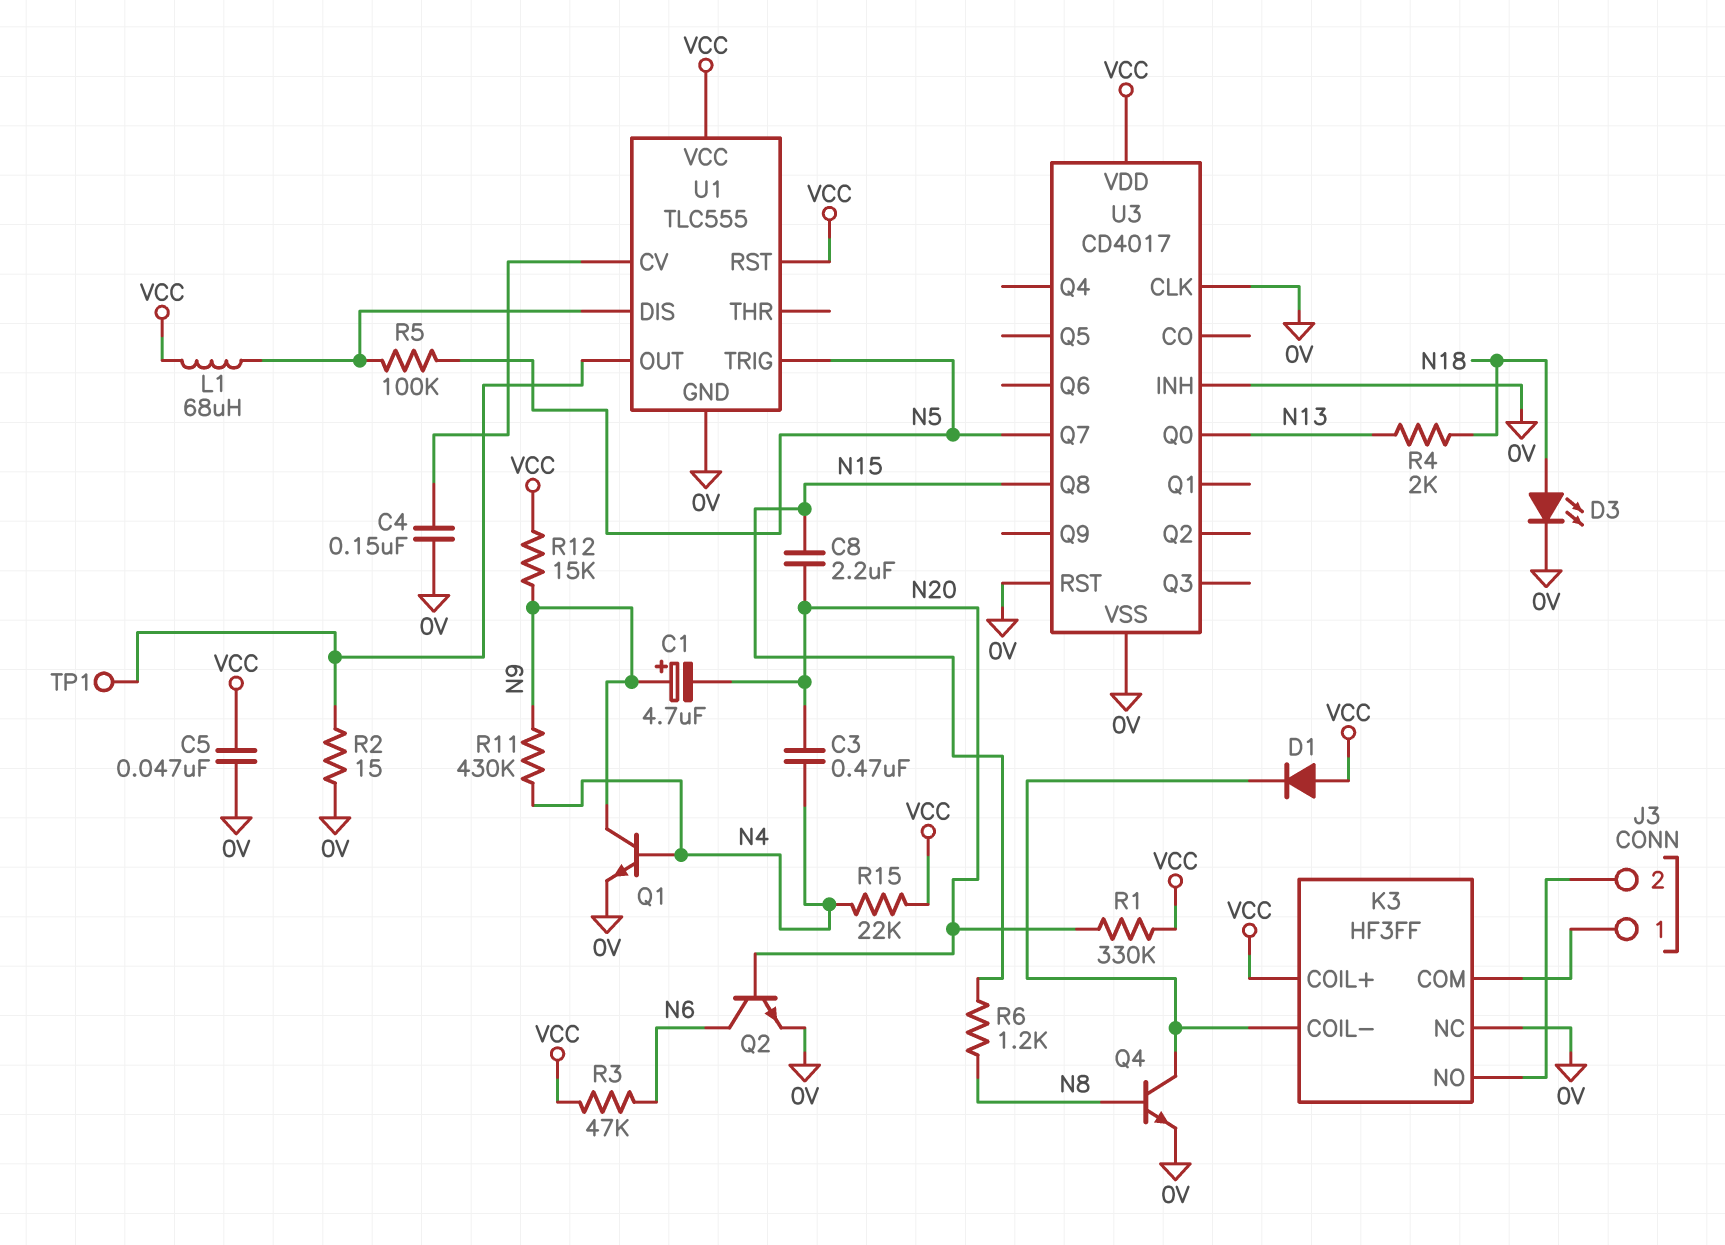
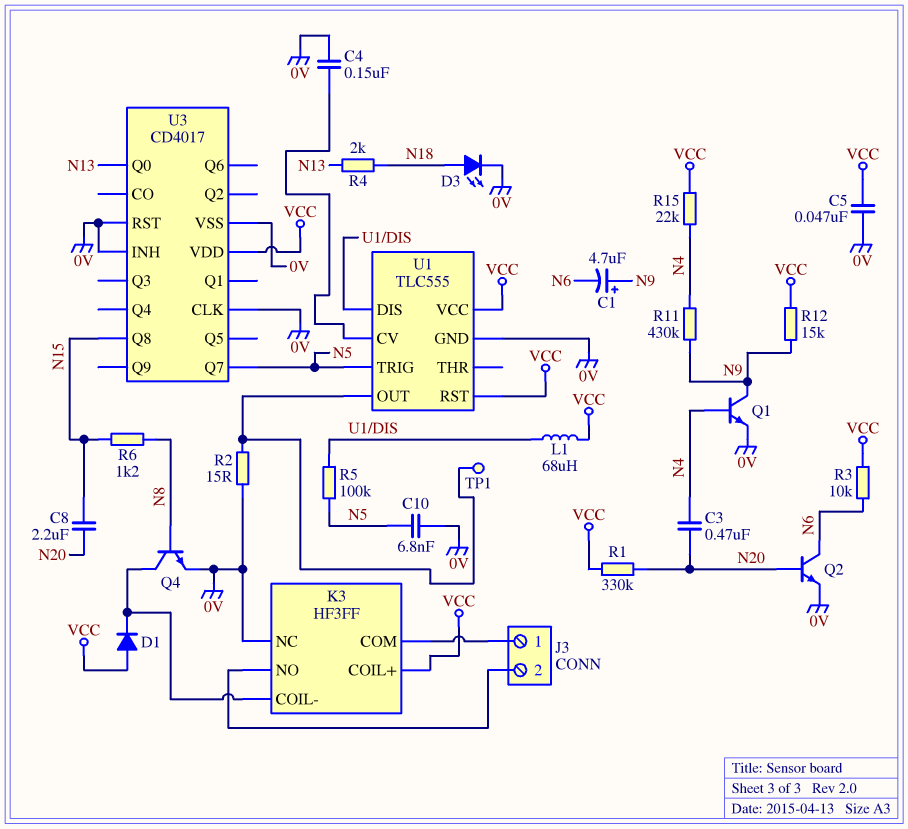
C1: 4.7uF (plus N9, minus N20) -> 4.7uF (plus N9, minus N6)
C10: none -> 6.8nF (0V, N5)
R3: 47k (N6, VCC) -> 10k (N6, VCC)

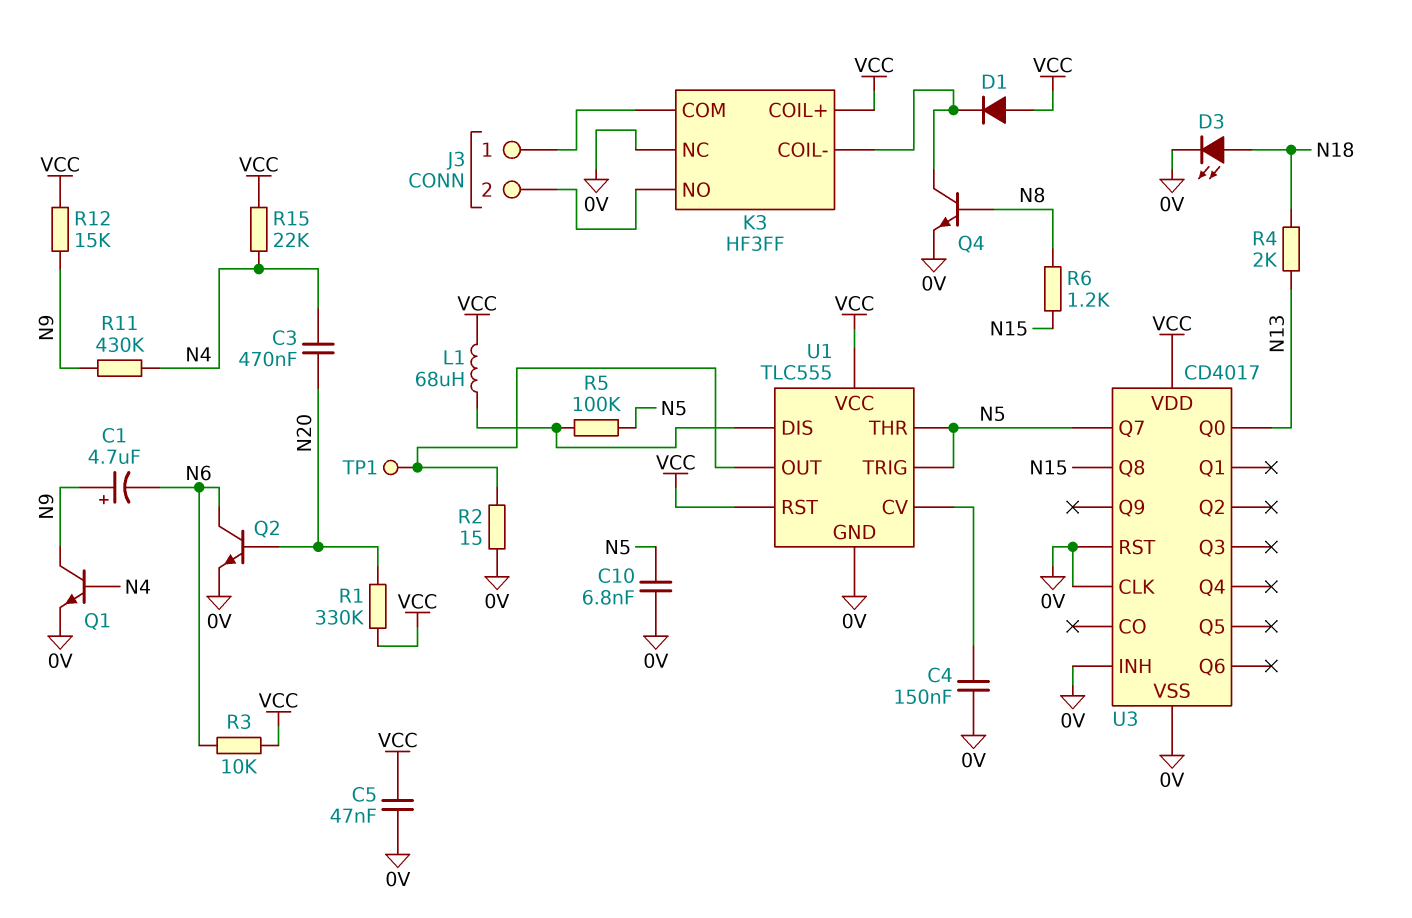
C8: 2.2uF (N15, N20) -> none
U1 pin THR: none -> N5

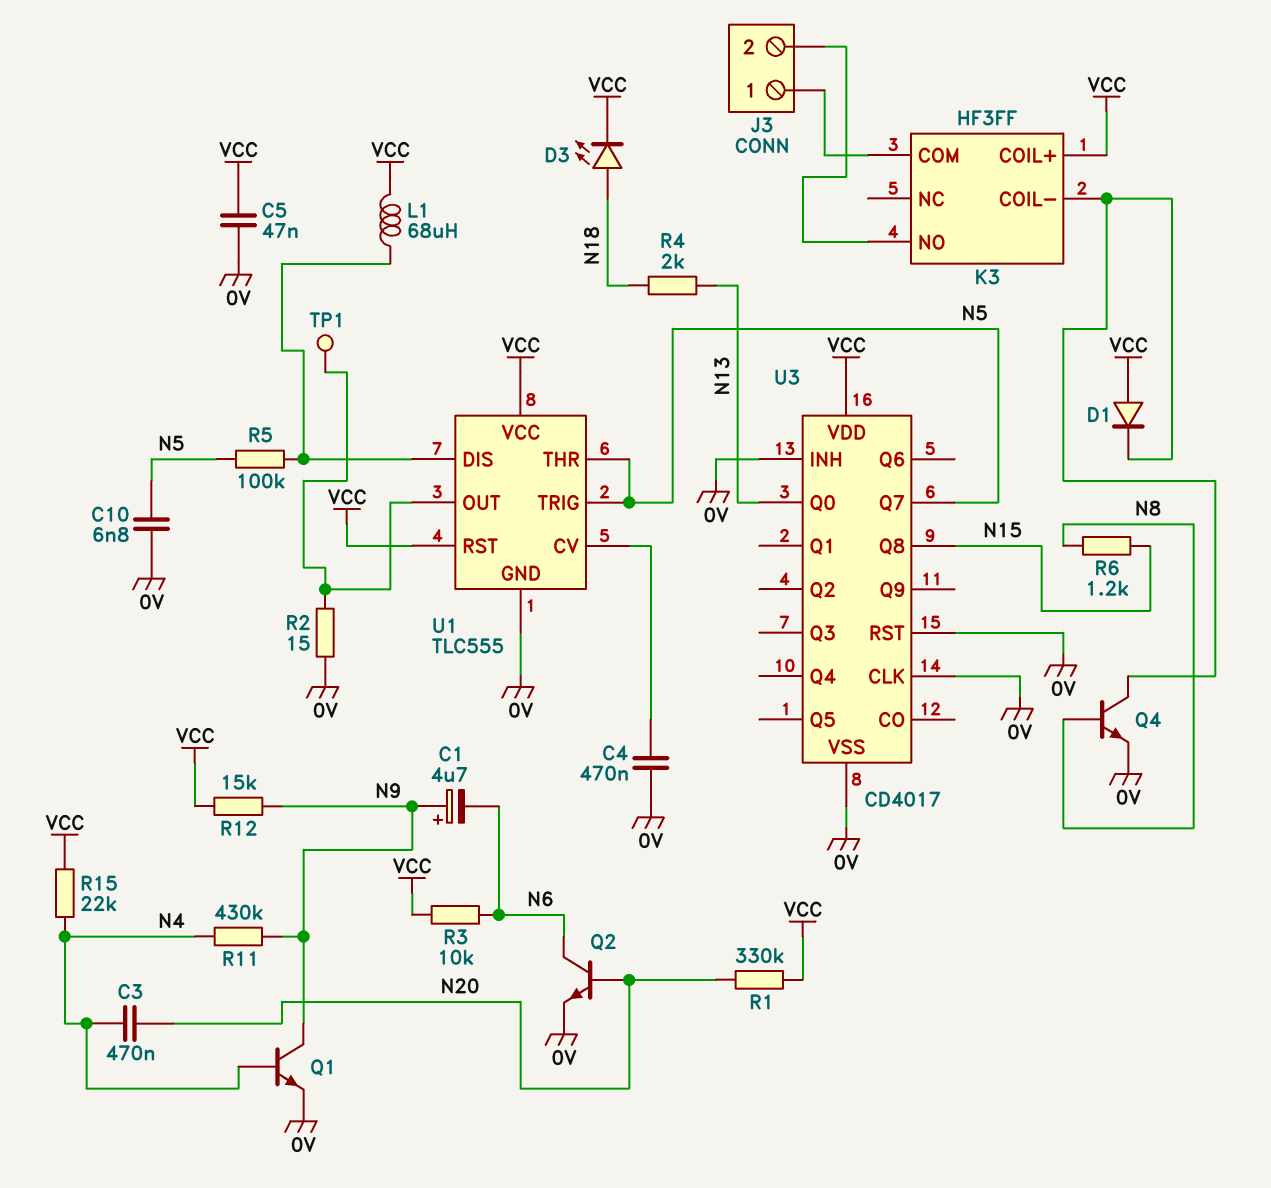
C4: 150nF (0V, U1/CV) -> 470nF (0V, U1/CV)
D3: LED (A N18, K 0V) -> LED (A N18, K VCC)
K3 pin NC: 0V -> none

